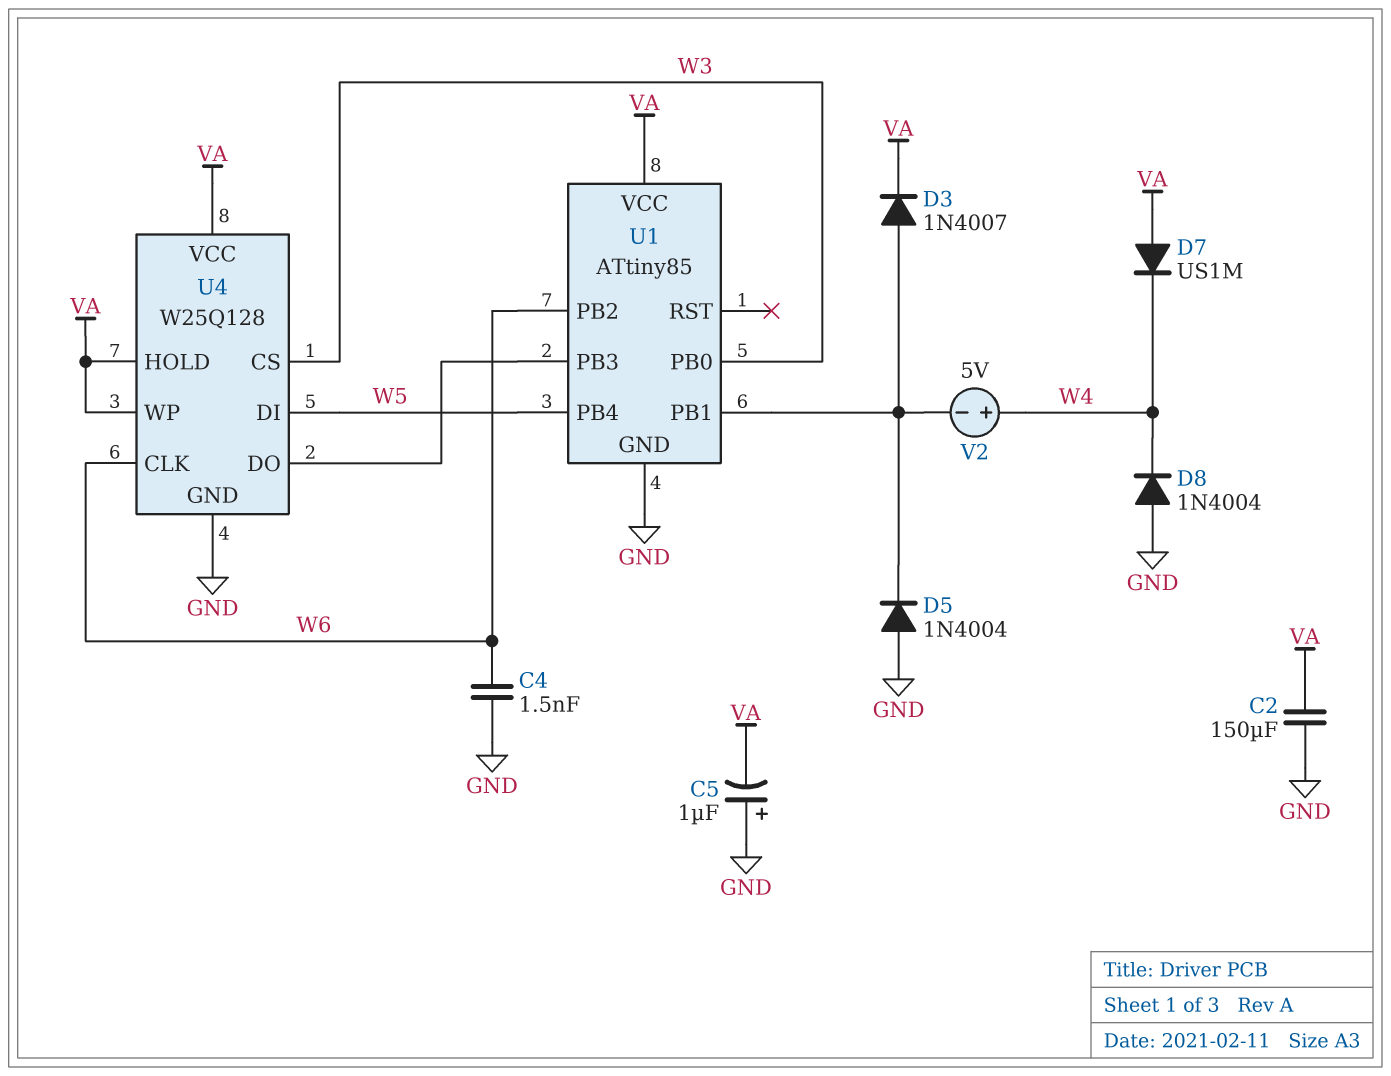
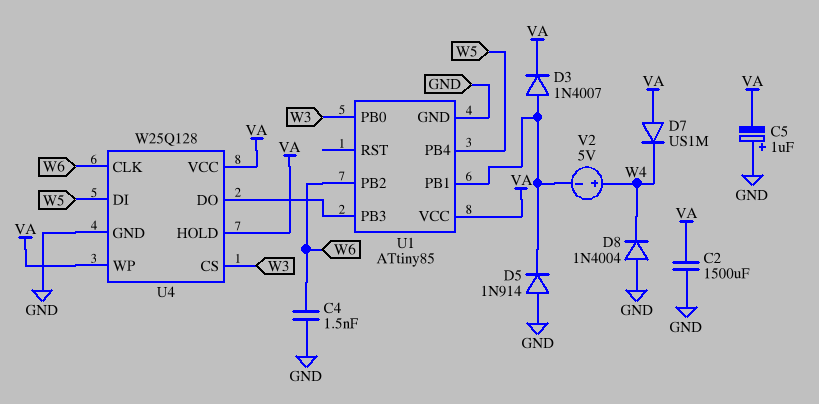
C2: 150uF (GND, VA) -> 1500uF (GND, VA)
D5: diode 1N4004 (A GND, K U1/PB1) -> diode 1N914 (A GND, K U1/PB1)

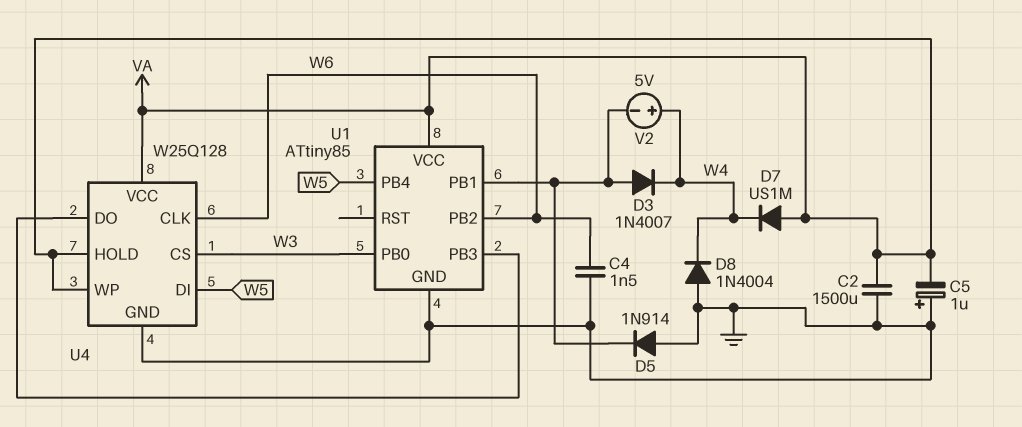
D3: diode 1N4007 (A U1/PB1, K VA) -> diode 1N4007 (A U1/PB1, K W4)

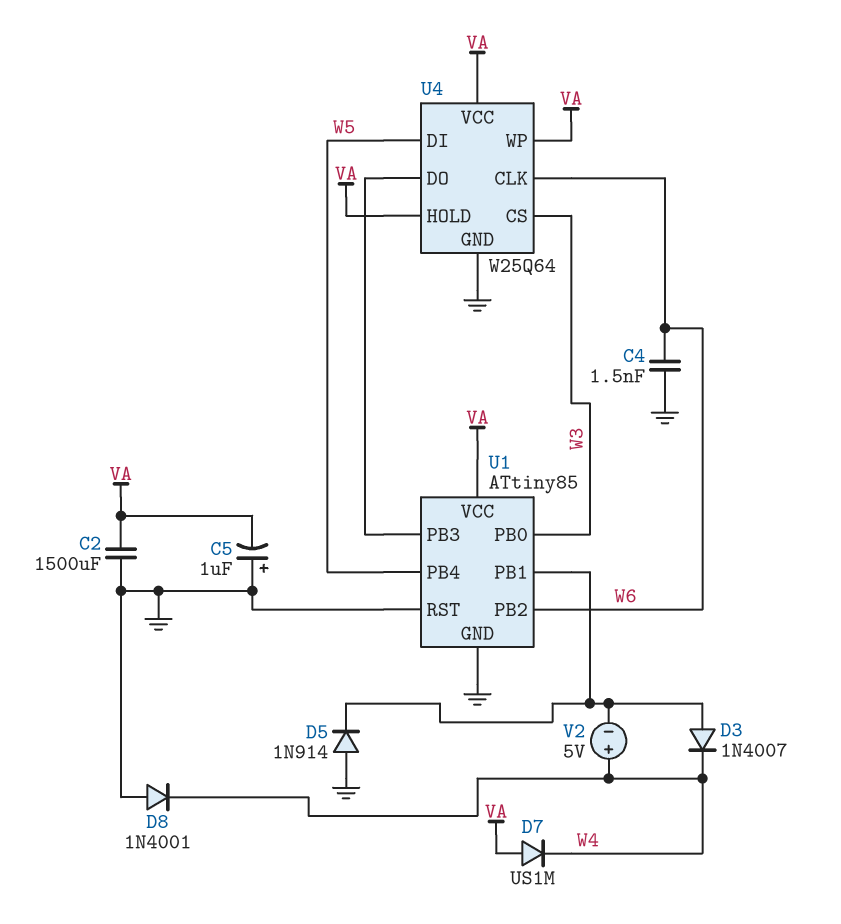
D8: diode 1N4004 (A GND, K W4) -> diode 1N4001 (A GND, K W4)
U1 pin RST: none -> GND
U4: W25Q128 -> W25Q64

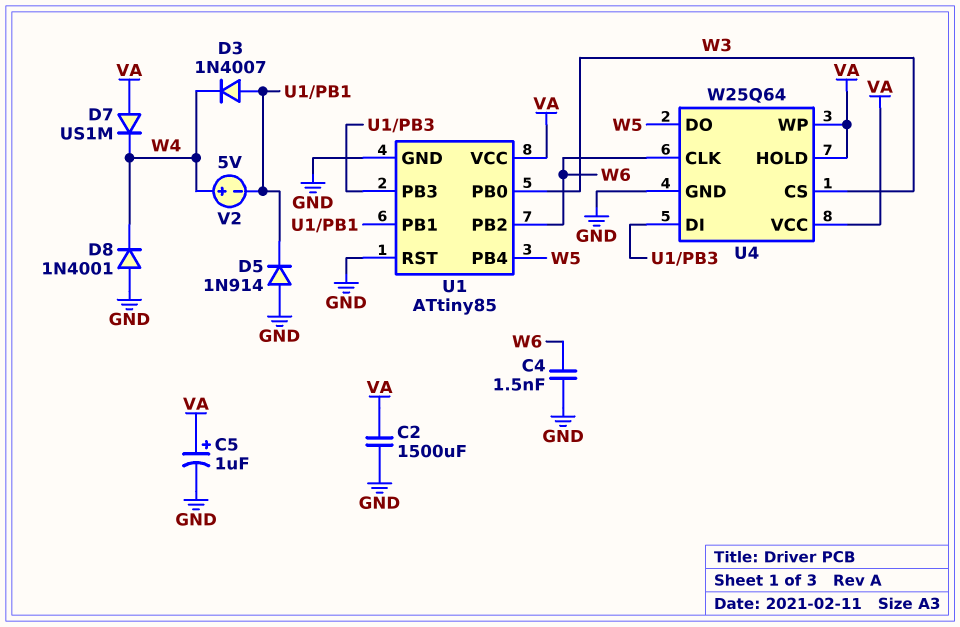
C5: 1uF (plus GND, minus VA) -> 1uF (plus VA, minus GND)
U4 pin DI: W5 -> U1/PB3
U4 pin DO: U1/PB3 -> W5

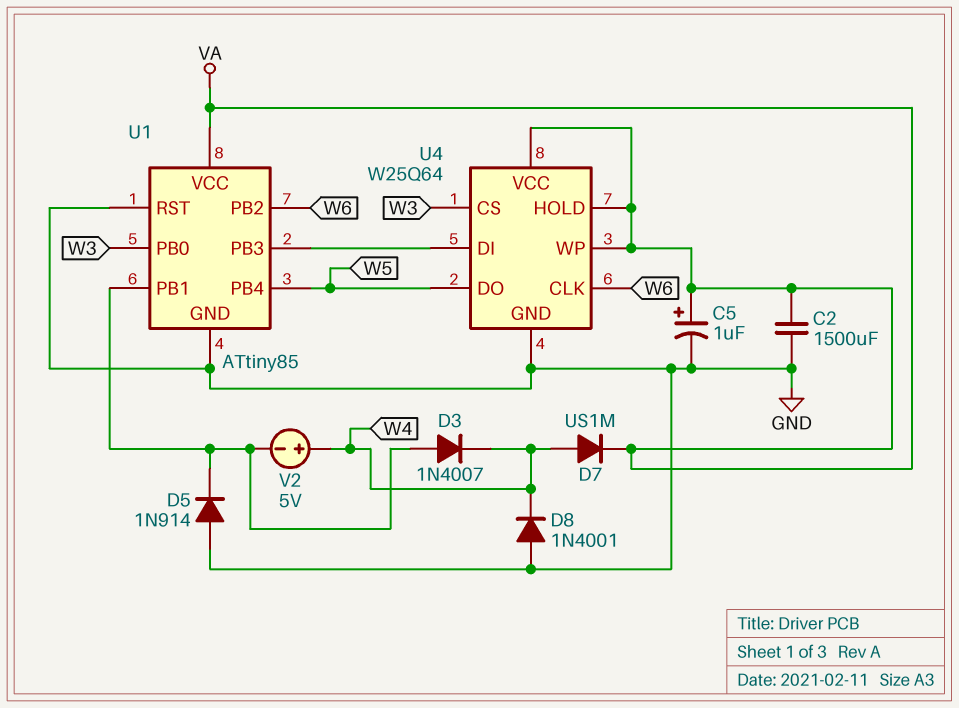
C4: 1.5nF (GND, W6) -> none
D7: diode US1M (A VA, K W4) -> diode US1M (A W4, K VA)

